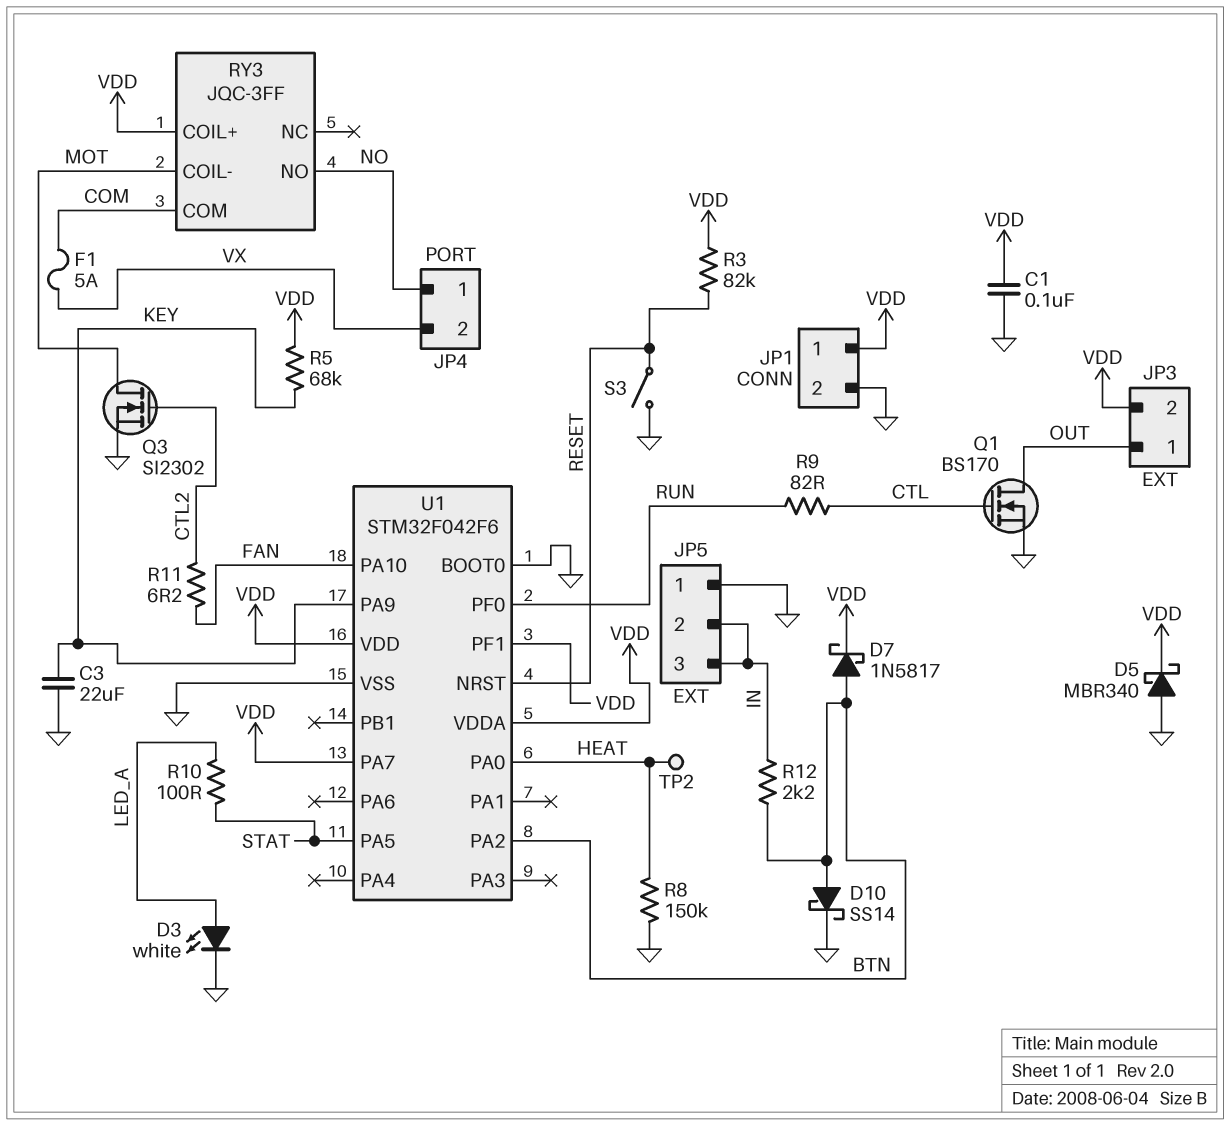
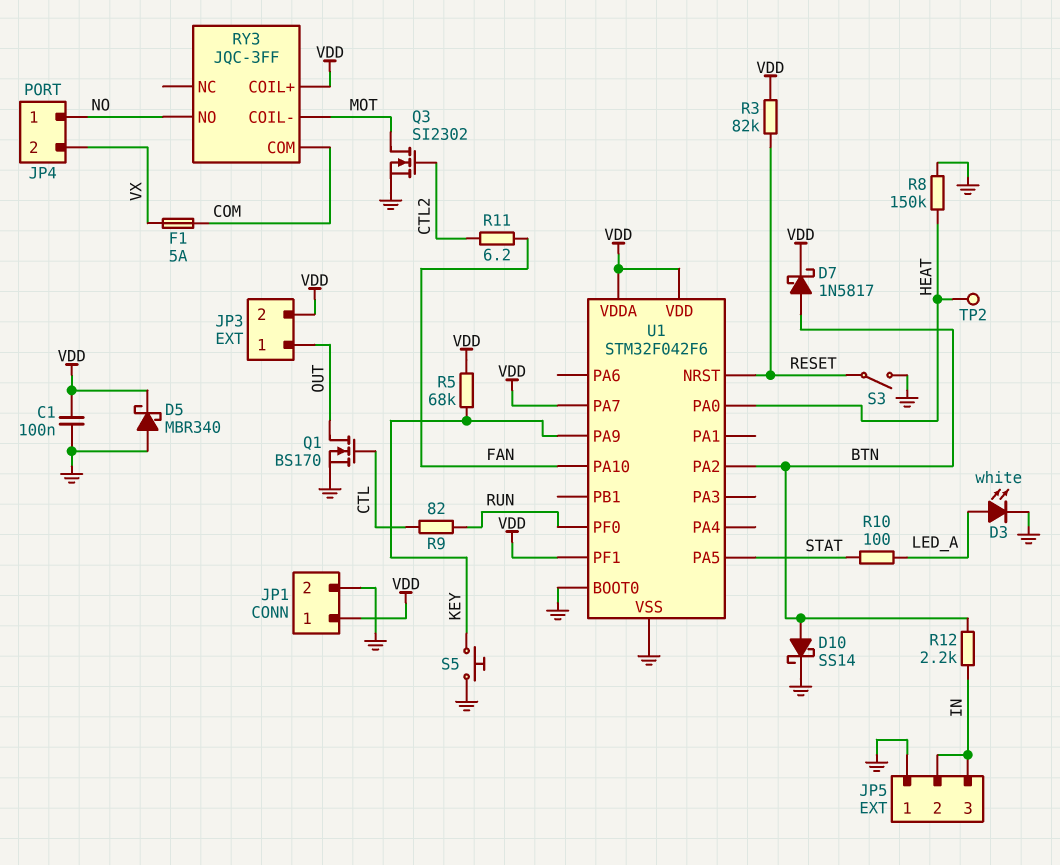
C3: 22uF (GND, KEY) -> none
S5: none -> button (GND, KEY)

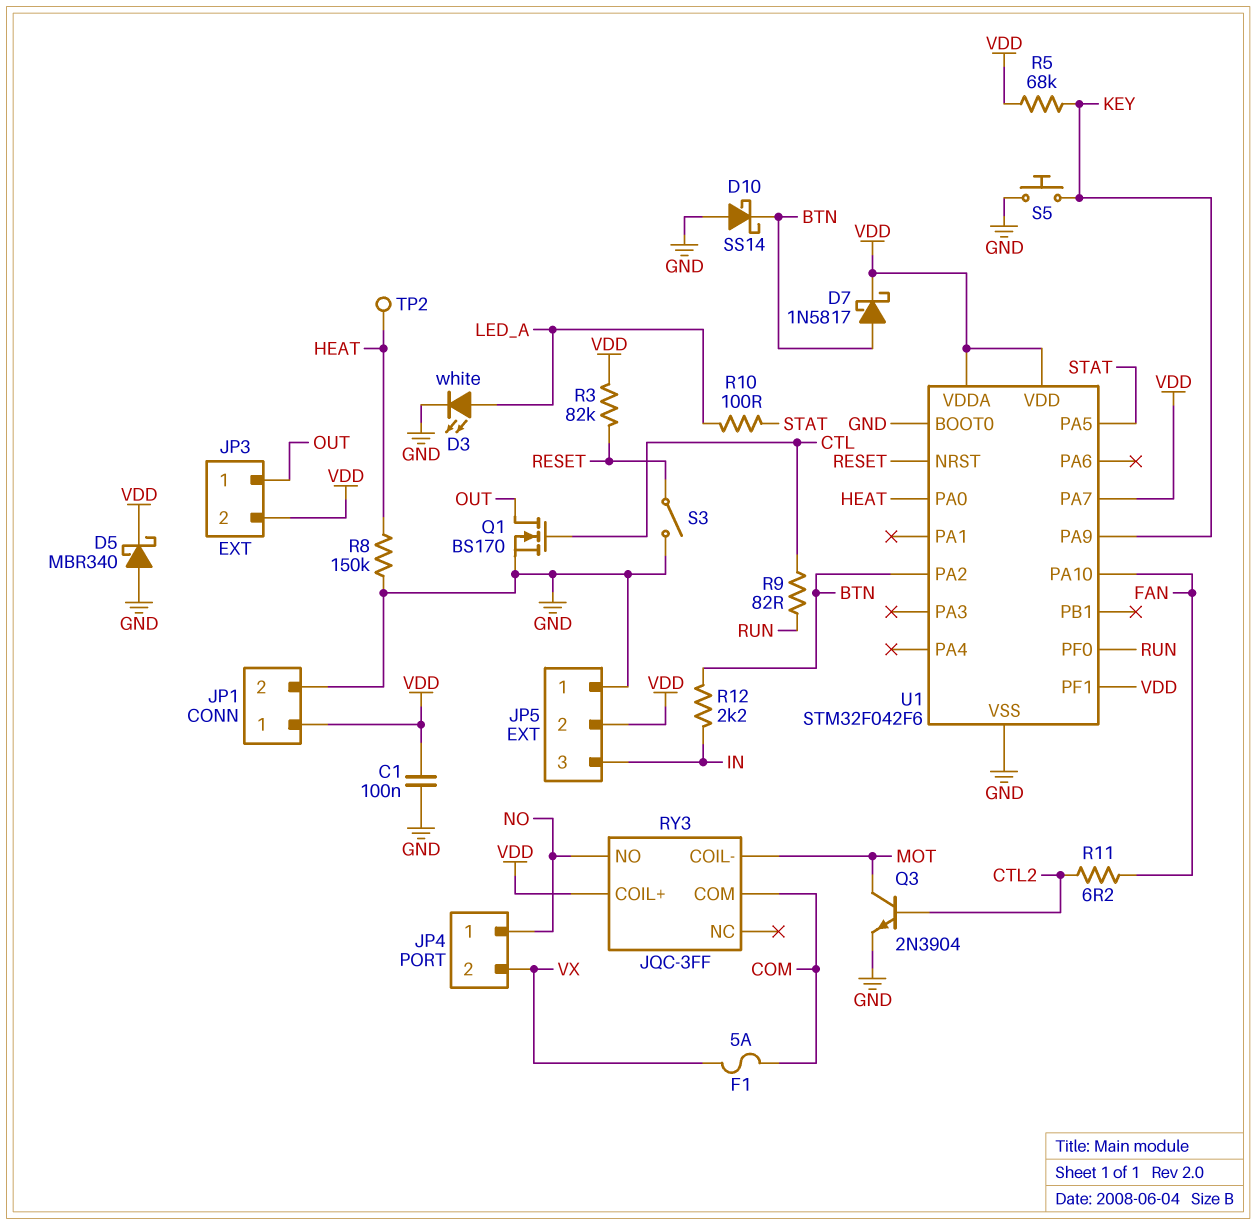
D10: schottky SS14 (A BTN, K GND) -> schottky SS14 (A GND, K BTN)
JP5 pin 2: IN -> VDD
Q3: NMOS SI2302 (G CTL2, D MOT, S GND) -> NPN 2N3904 (B CTL2, C MOT, E GND)

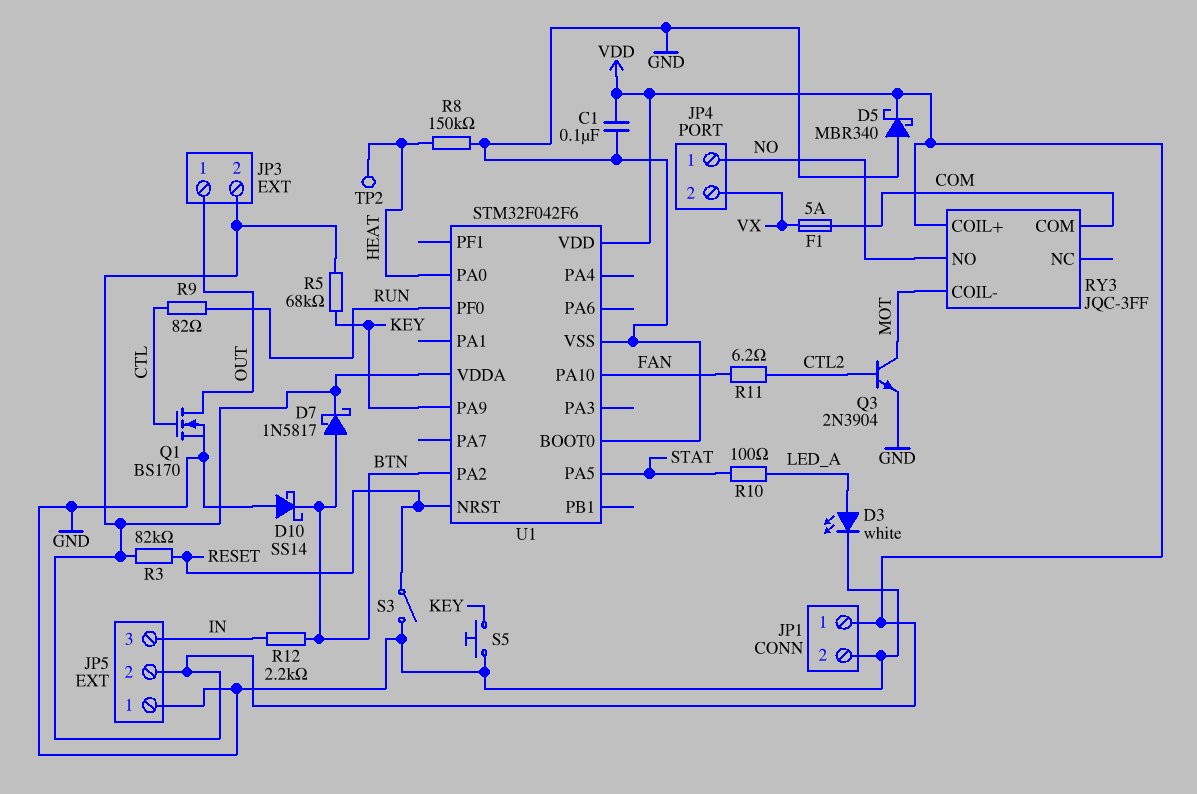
U1 pin PA7: VDD -> none
U1 pin PF1: VDD -> none

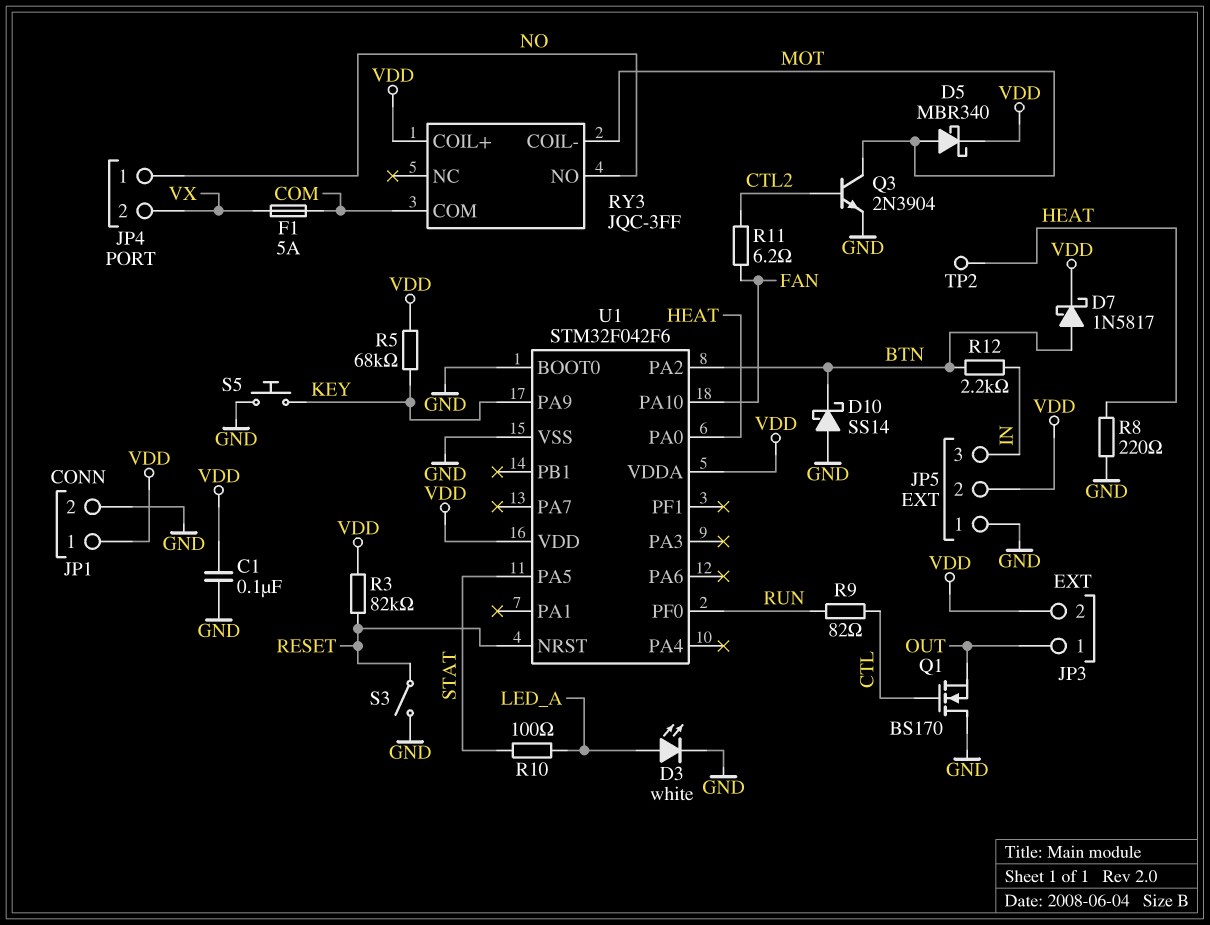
D5: schottky MBR340 (A GND, K VDD) -> schottky MBR340 (A MOT, K VDD)
Q1: NMOS BS170 (G CTL, D OUT, S GND) -> NMOS BS170 (G CTL, D GND, S OUT)
R8: 150k (GND, HEAT) -> 220 (GND, HEAT)

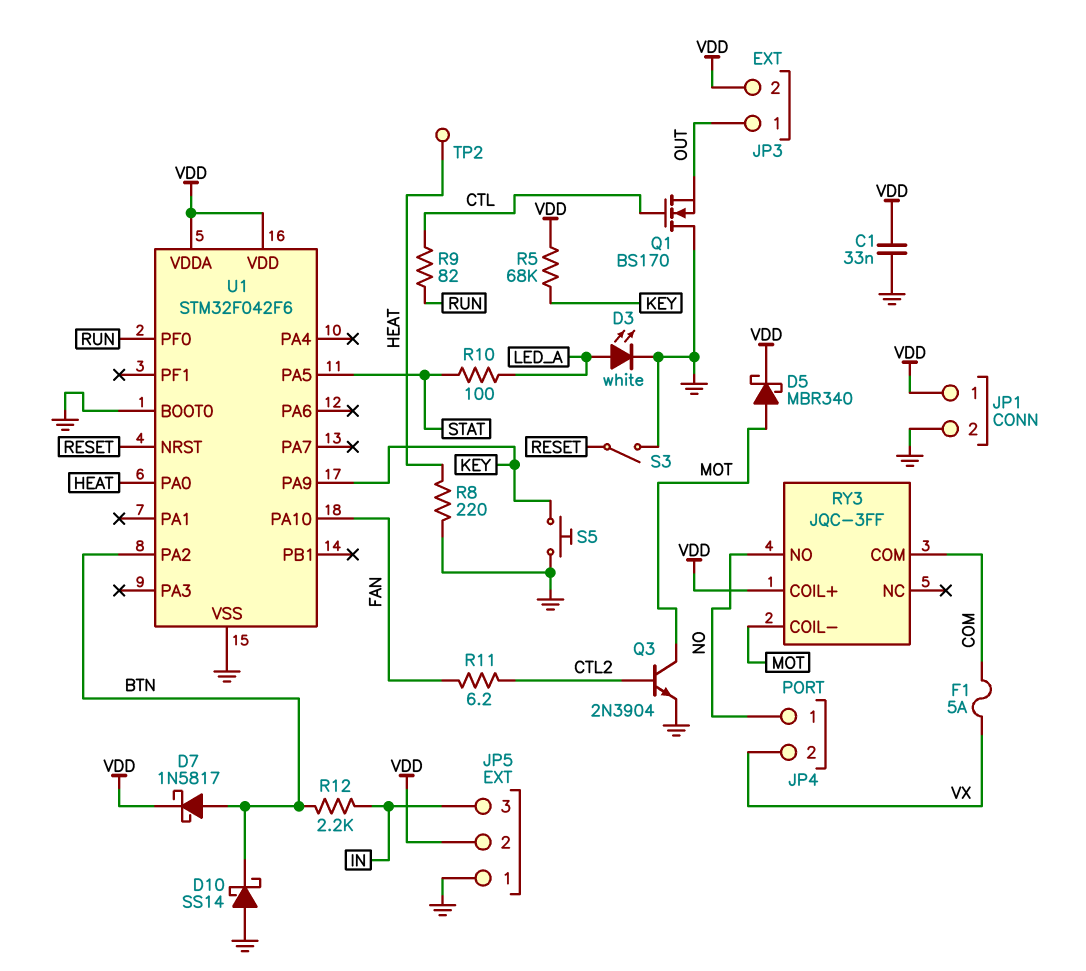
C1: 100nF (GND, VDD) -> 33nF (GND, VDD)
R3: 82k (RESET, VDD) -> none

